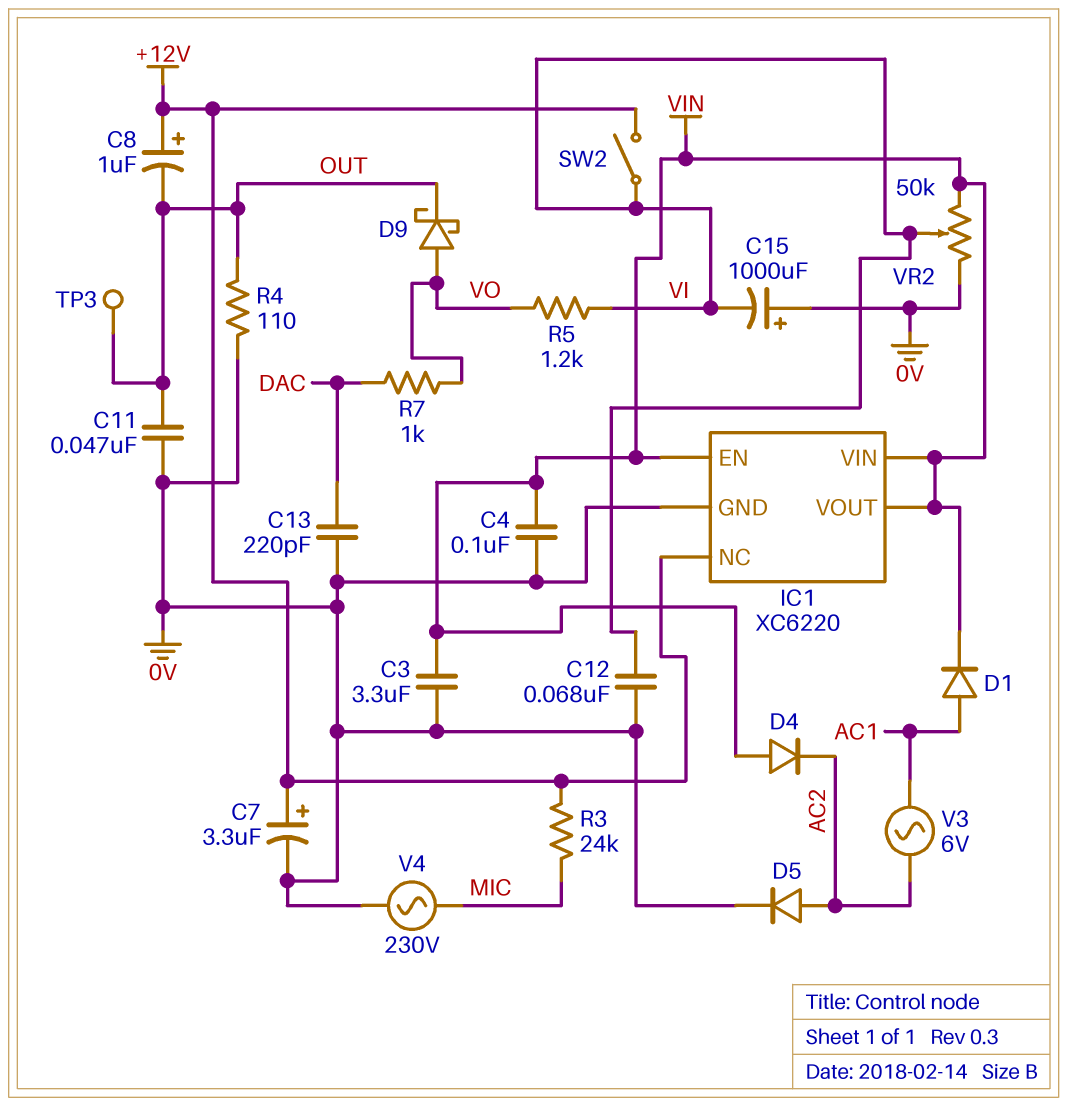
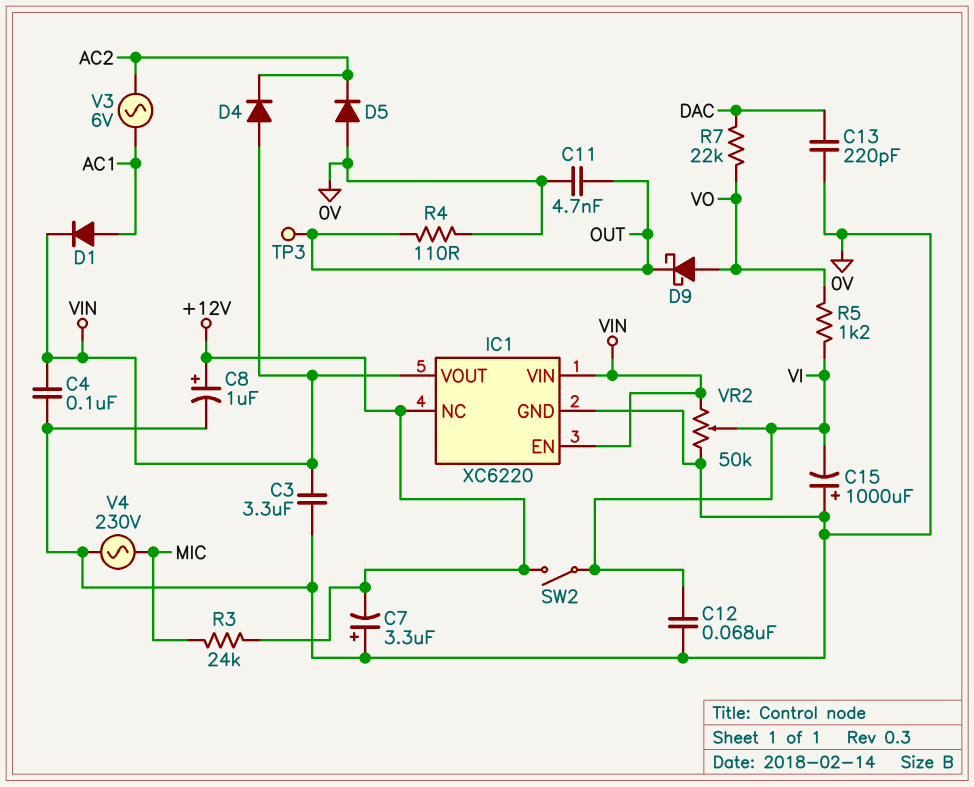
C7: 3.3uF (plus +12V, minus 0V) -> 3.3uF (plus 0V, minus +12V)
C8: 1uF (plus +12V, minus OUT) -> 1uF (plus +12V, minus 0V)
C11: 47nF (0V, OUT) -> 4.7nF (0V, OUT)
D5: diode (A AC2, K 0V) -> diode (A 0V, K AC2)
R7: 1k (DAC, VO) -> 22k (DAC, VO)

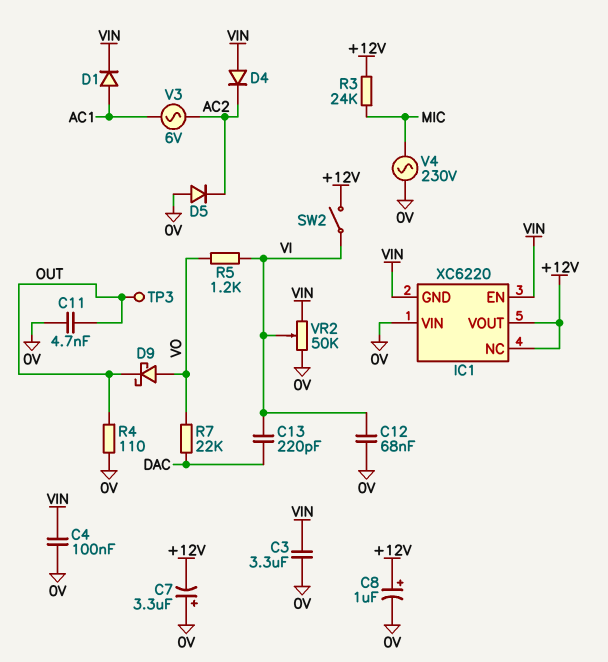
C13: 220pF (0V, DAC) -> 220pF (DAC, VI)
C15: 1000uF (plus 0V, minus VI) -> none
IC1 pin GND: 0V -> VIN
IC1 pin VIN: VIN -> 0V
IC1 pin VOUT: VIN -> +12V

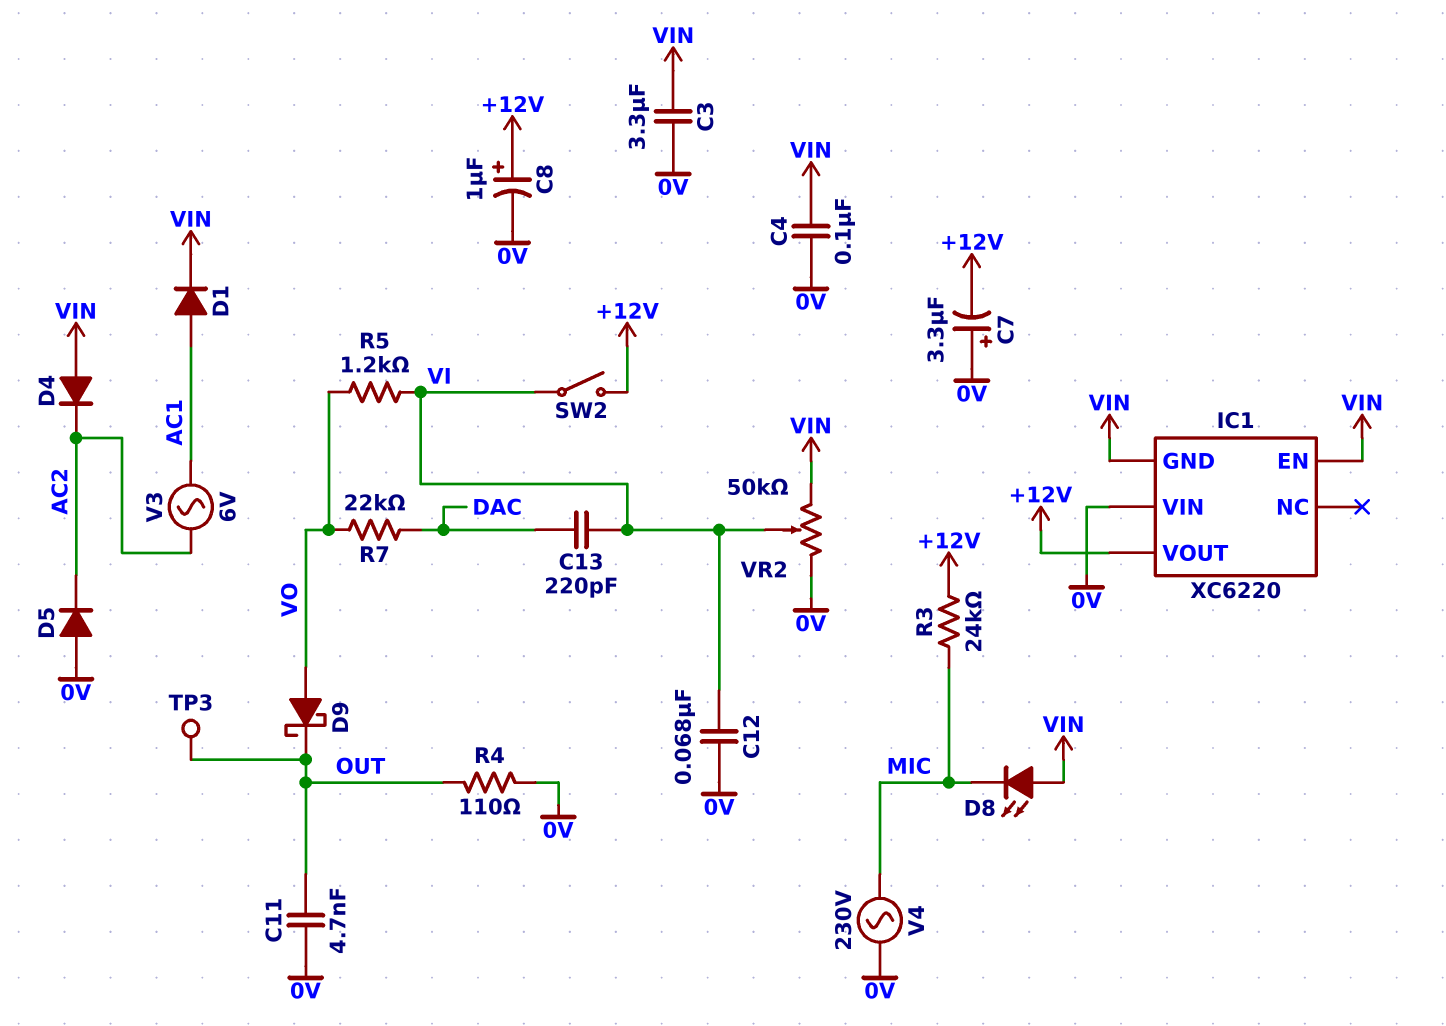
D8: none -> LED (A VIN, K MIC)
IC1 pin NC: +12V -> none

